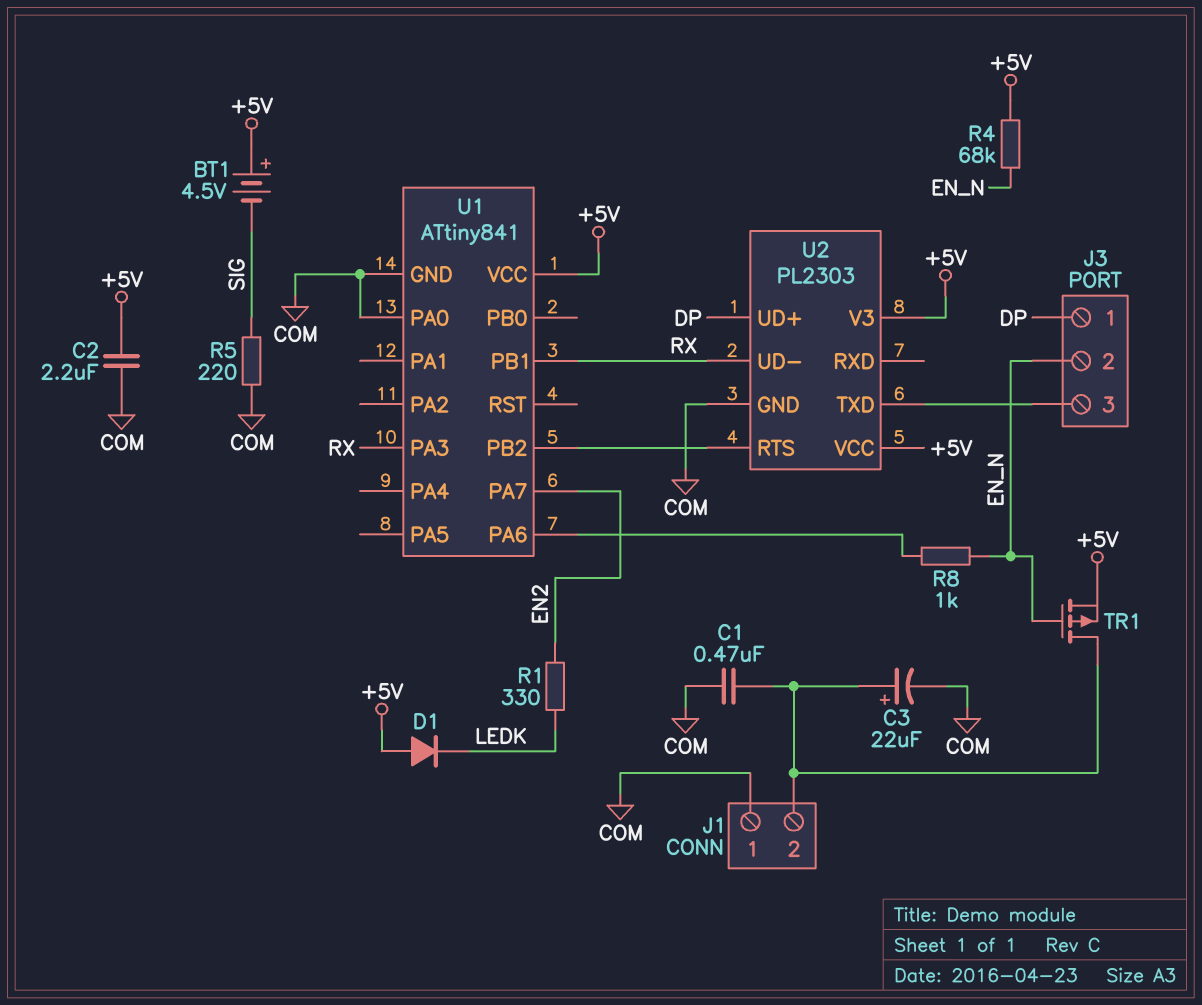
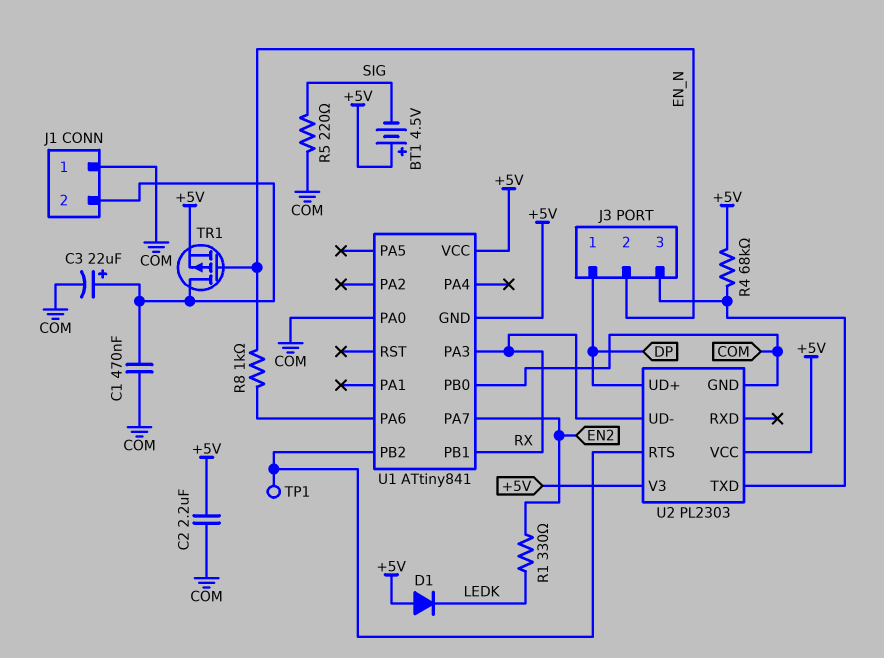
R4: 68k (+5V, EN_N) -> 68k (+5V, J3/3)
TP1: none -> test point (U1/PB2)
U1 pin GND: COM -> +5V
U1 pin PB0: none -> COM

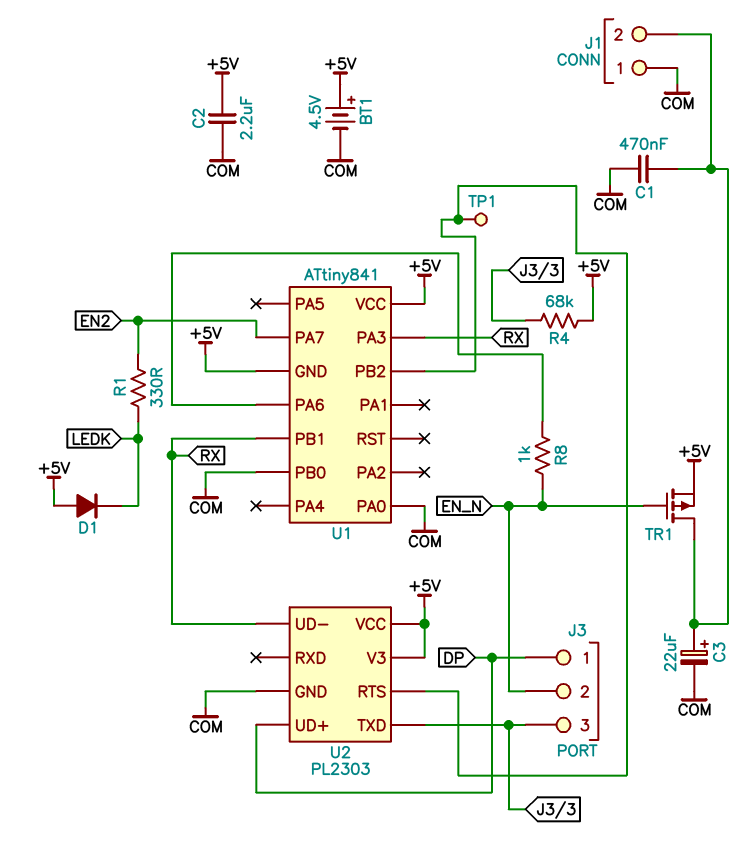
BT1: 4.5V (plus +5V, minus SIG) -> 4.5V (plus +5V, minus COM)
R5: 220 (COM, SIG) -> none

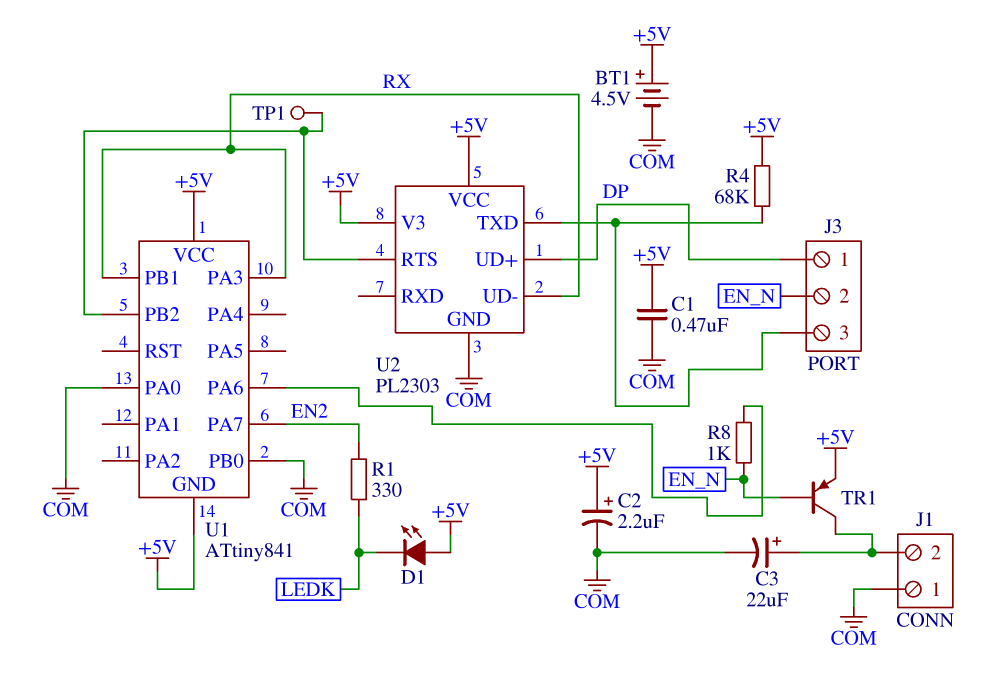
C1: 470nF (COM, J1/2) -> 470nF (+5V, COM)
C2: 2.2uF (+5V, COM) -> 2.2uF (plus +5V, minus COM)
D1: diode (A +5V, K LEDK) -> LED (A +5V, K LEDK)
TR1: PMOS (G EN_N, D J1/2, S +5V) -> PNP (B EN_N, C J1/2, E +5V)

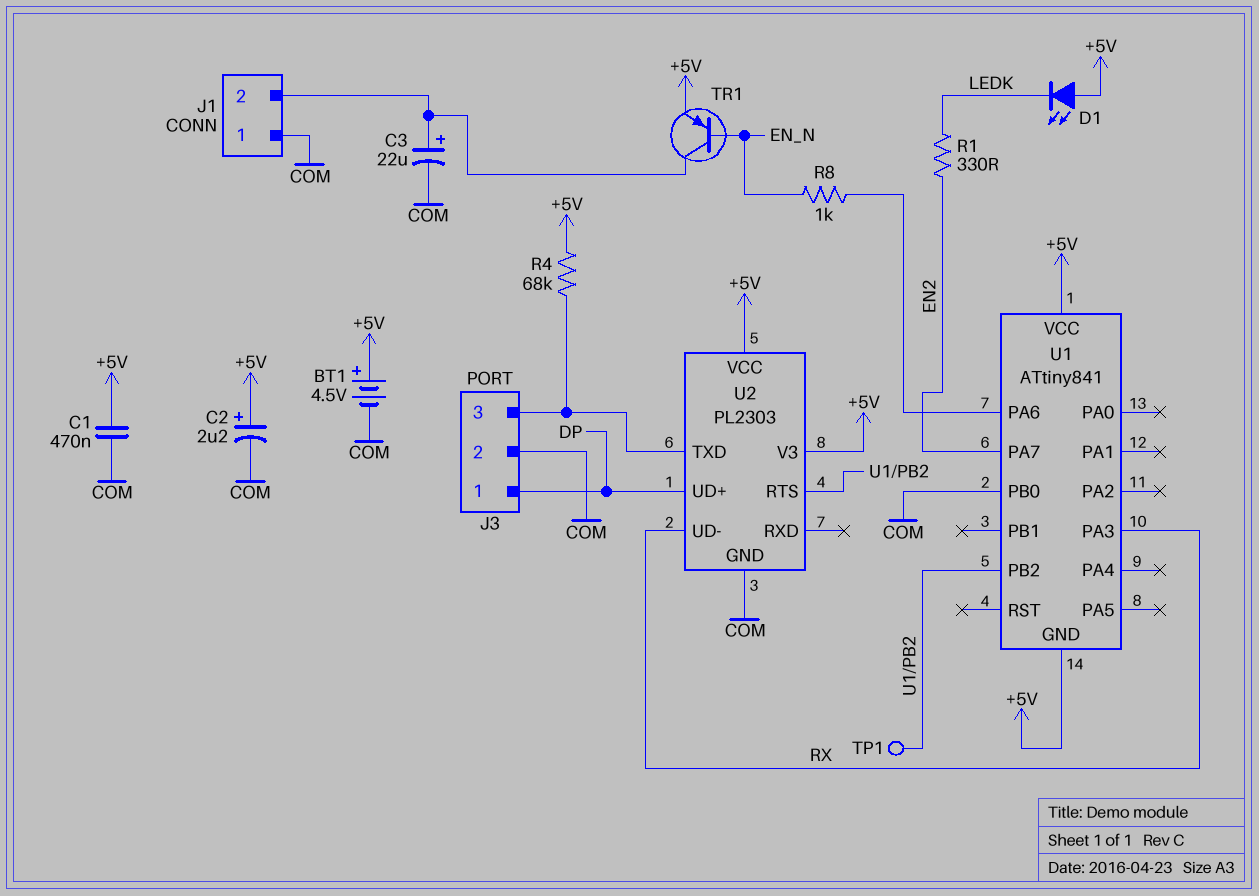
J3 pin 2: EN_N -> COM
U1 pin PA0: COM -> none
U1 pin PB1: RX -> none

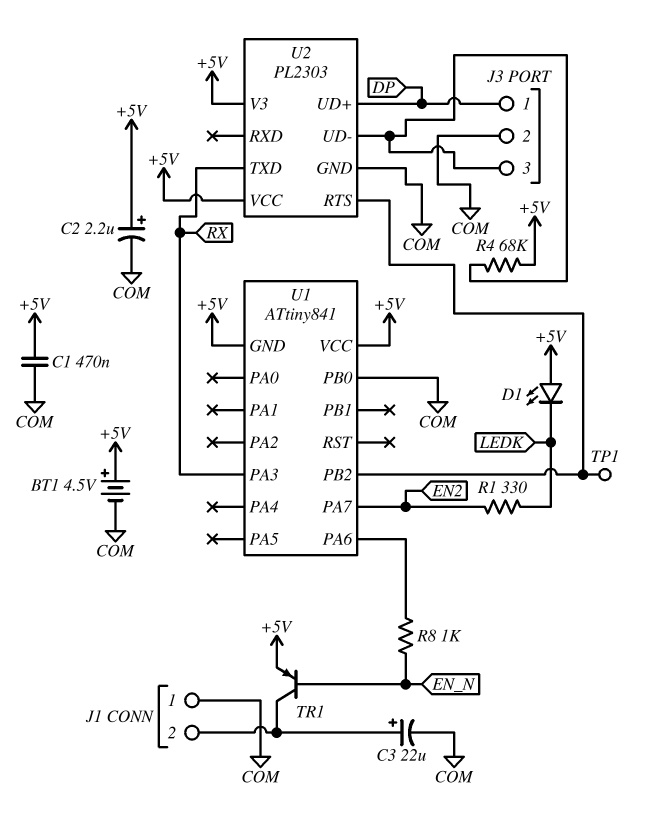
U2 pin TXD: J3/3 -> RX
U2 pin UD-: RX -> J3/3

